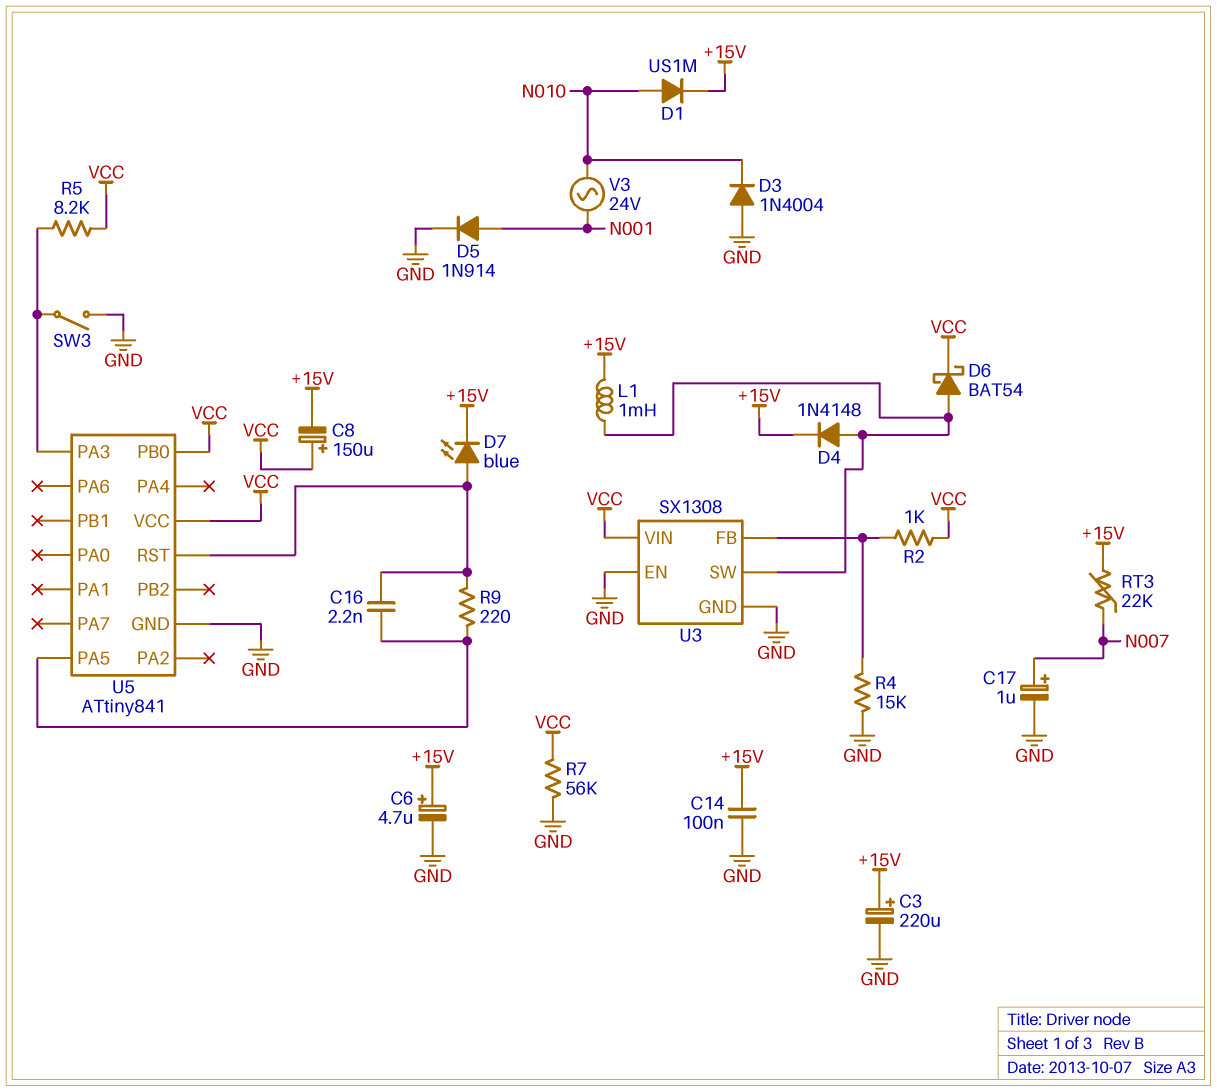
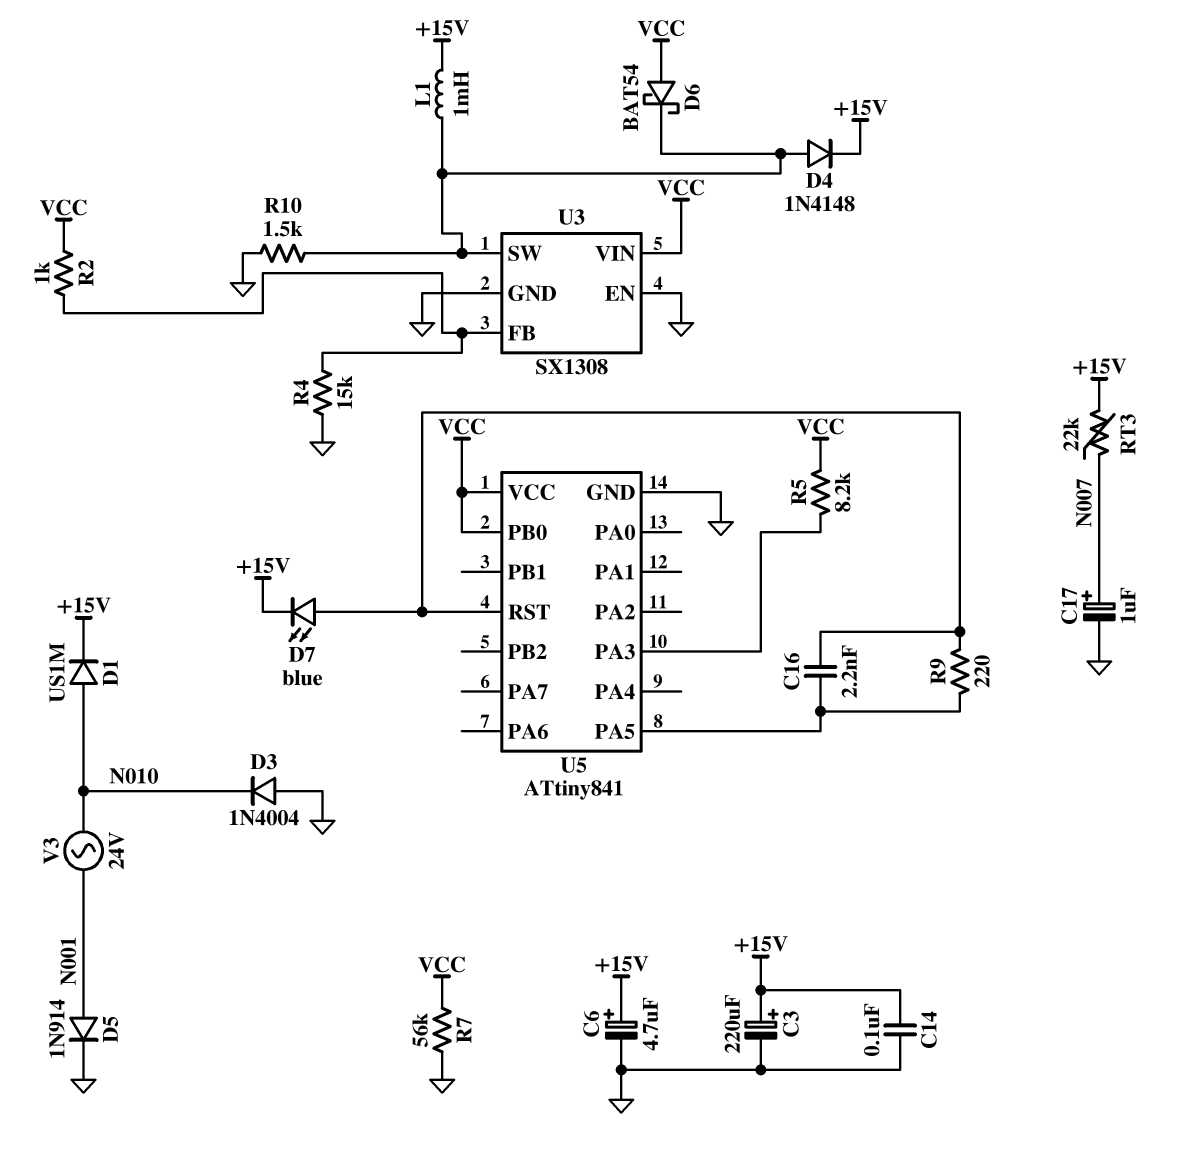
C8: 150uF (plus VCC, minus +15V) -> none
D6: schottky BAT54 (A U3/SW, K VCC) -> schottky BAT54 (A VCC, K U3/SW)
R10: none -> 1.5k (GND, U3/SW)
SW3: switch (GND, U5/PA3) -> none

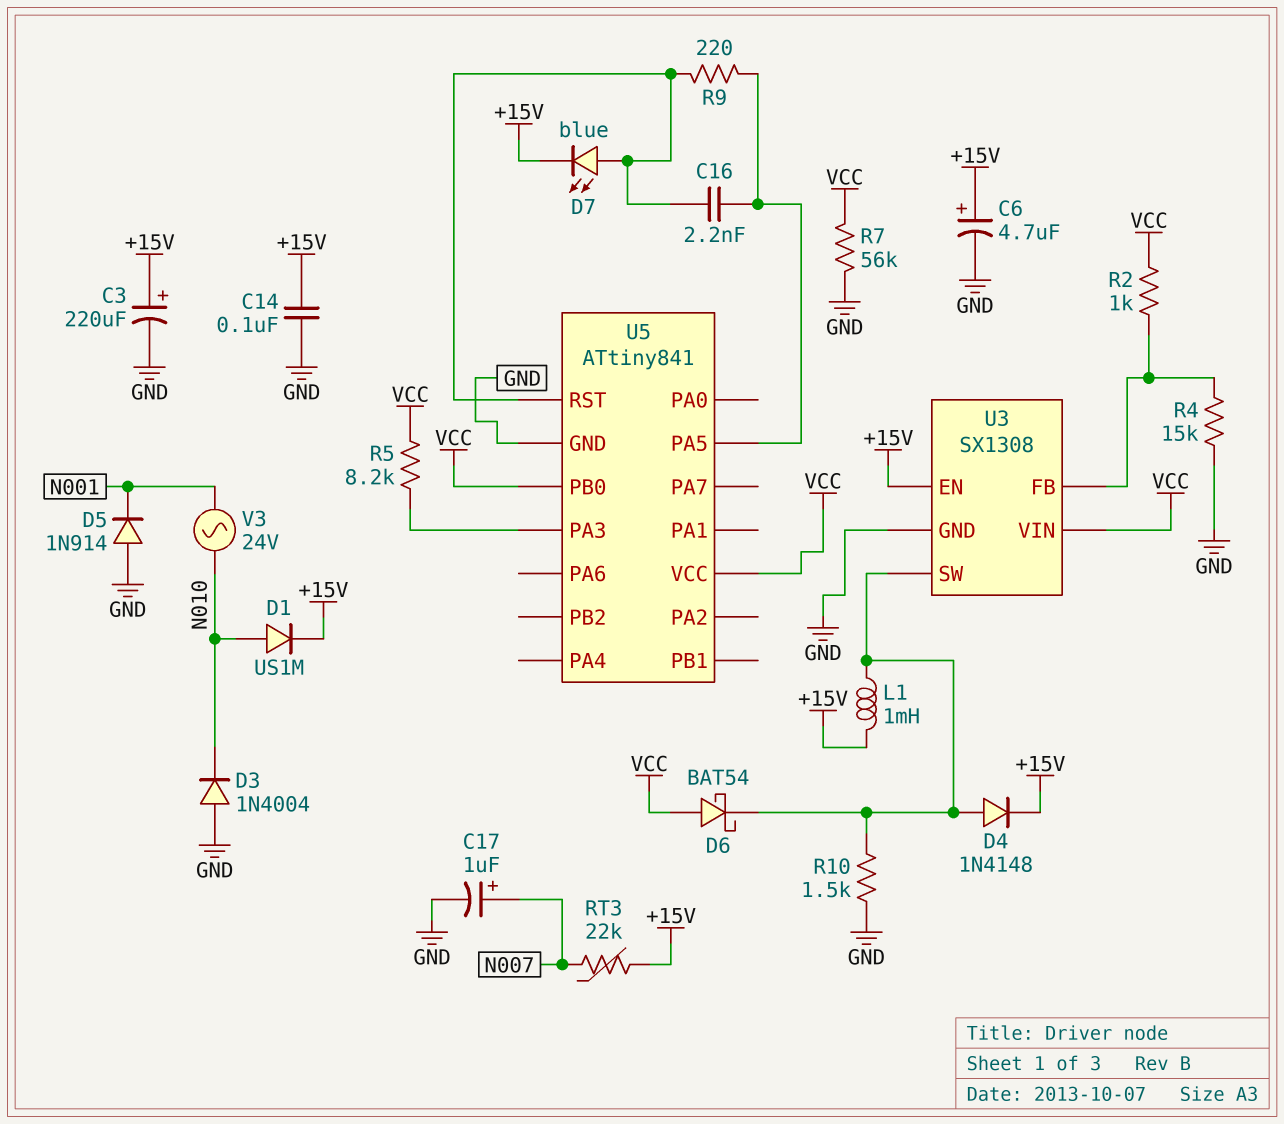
D5: diode 1N914 (A N001, K GND) -> diode 1N914 (A GND, K N001)
U3 pin EN: GND -> +15V

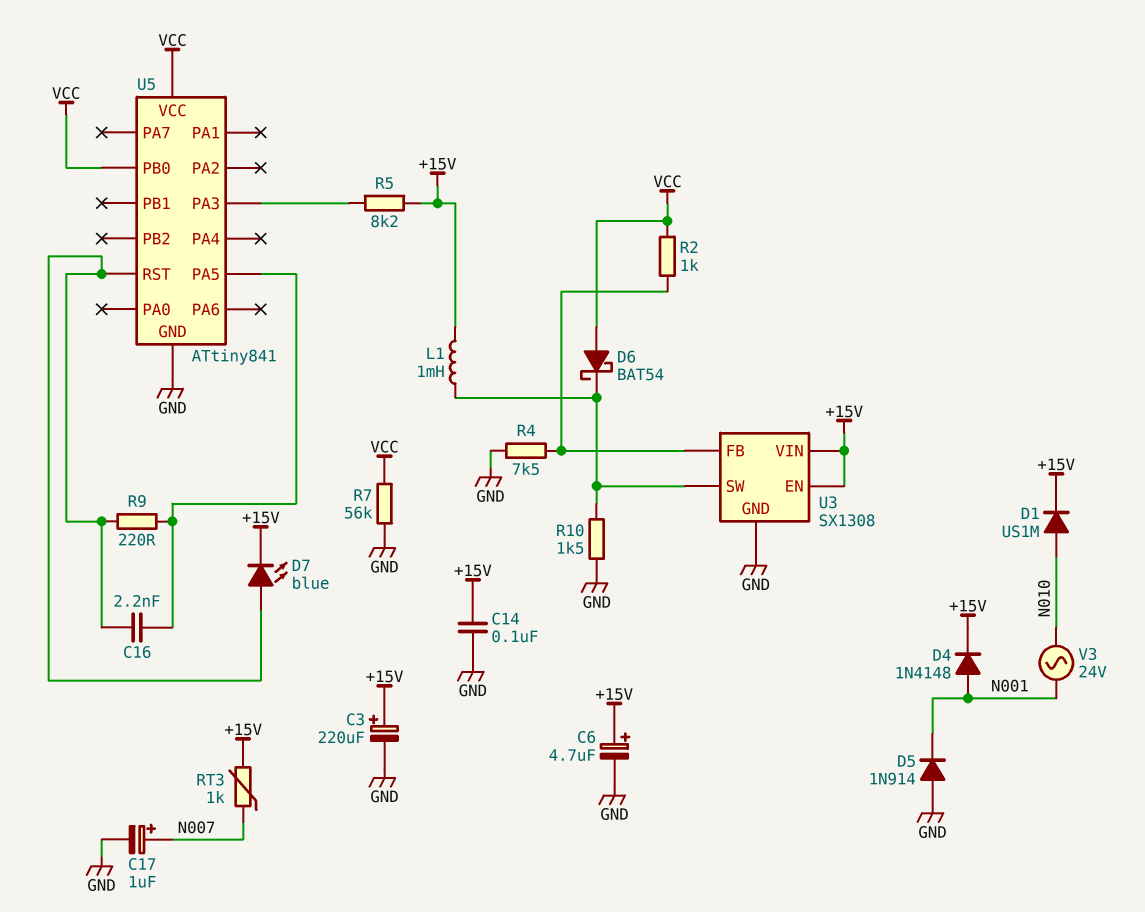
D3: diode 1N4004 (A GND, K N010) -> none
D4: diode 1N4148 (A U3/SW, K +15V) -> diode 1N4148 (A N001, K +15V)
R4: 15k (GND, U3/FB) -> 7.5k (GND, U3/FB)
R5: 8.2k (U5/PA3, VCC) -> 8.2k (+15V, U5/PA3)
RT3: 22k (+15V, N007) -> 1k (+15V, N007)
U3 pin VIN: VCC -> +15V

